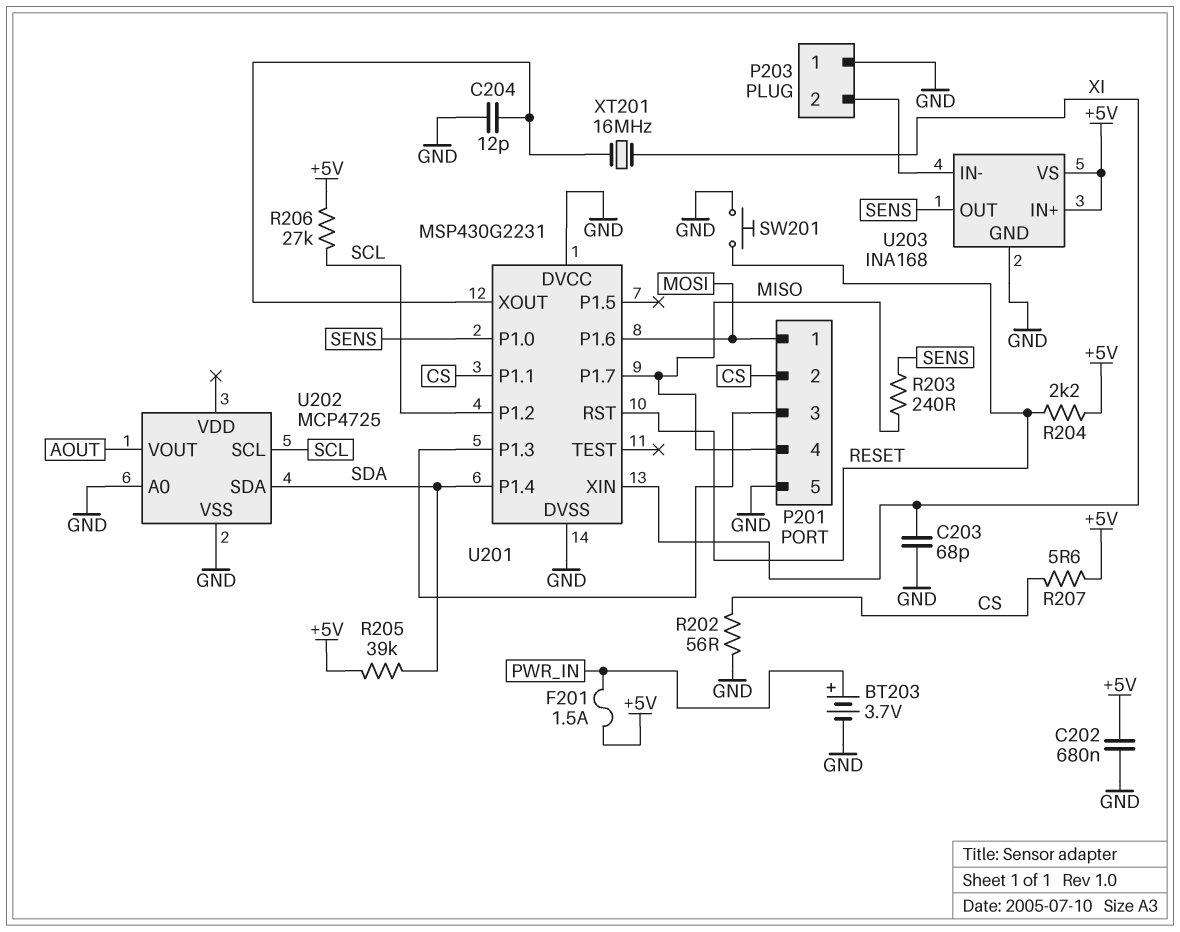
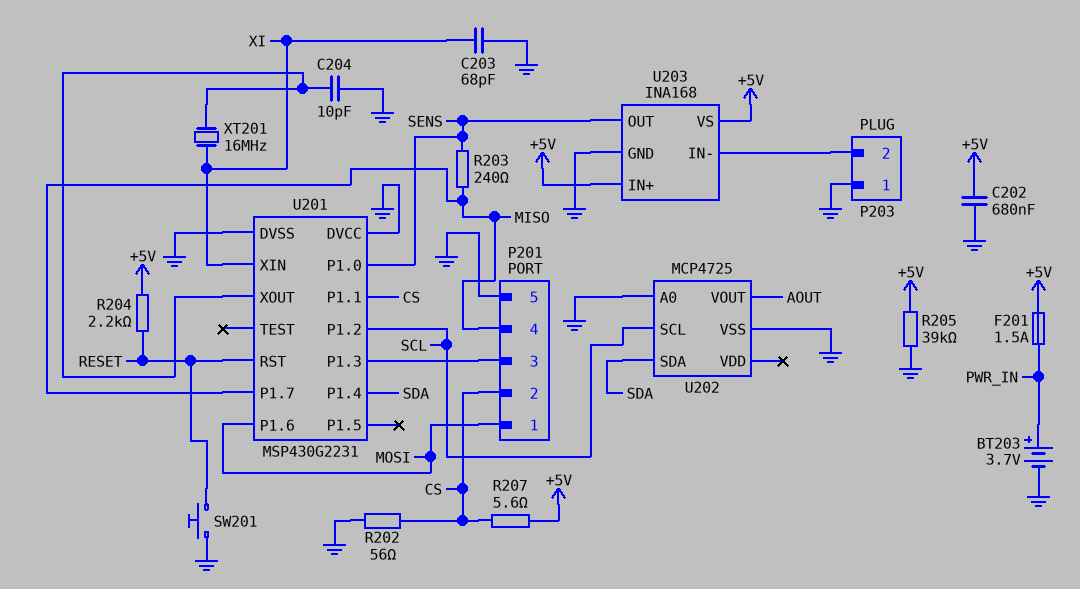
C204: 12pF (GND, U201/XOUT) -> 10pF (GND, U201/XOUT)
R205: 39k (+5V, SDA) -> 39k (+5V, GND)
R206: 27k (+5V, SCL) -> none

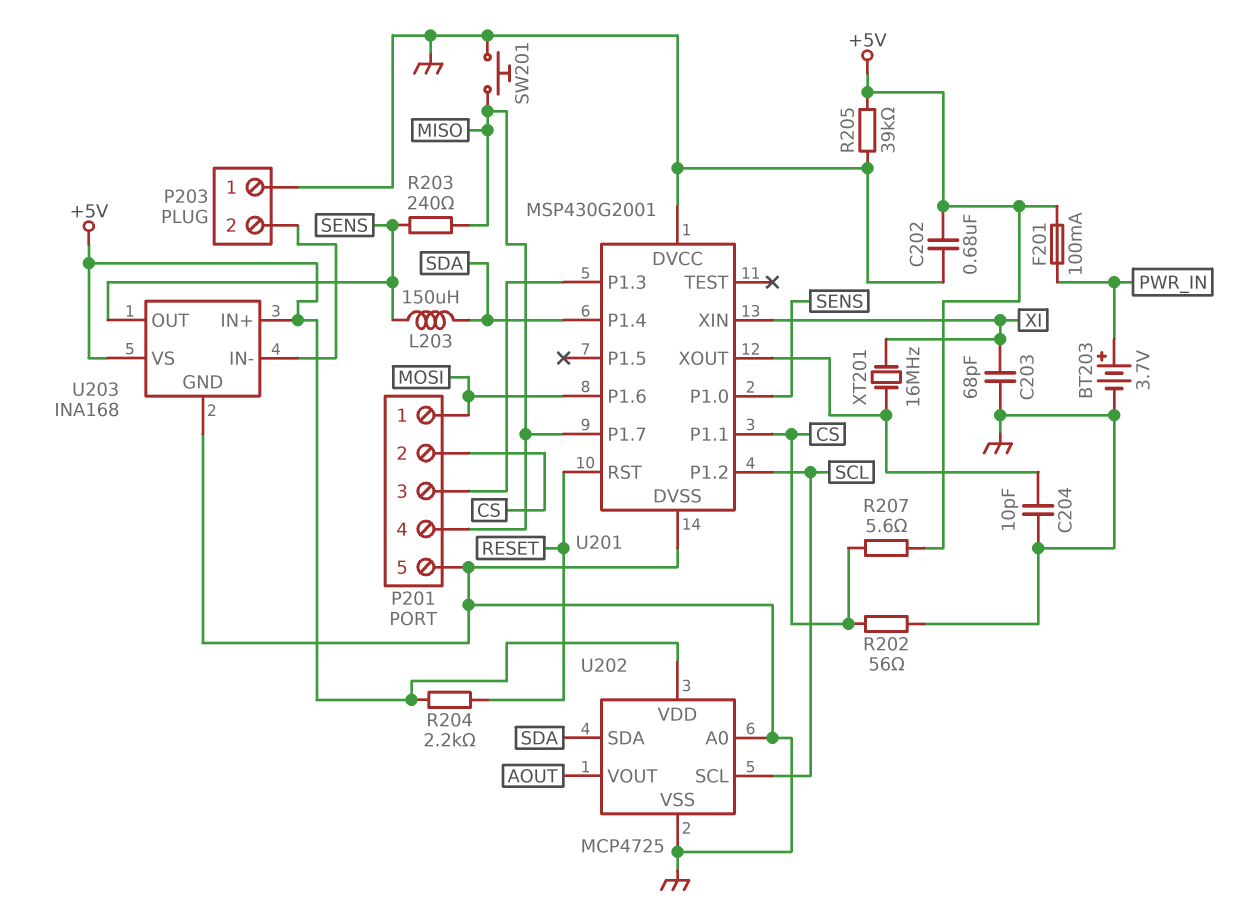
F201: 1.5A (+5V, PWR_IN) -> 100mA (+5V, PWR_IN)
L203: none -> 150uH (SDA, SENS)
SW201: button (GND, RESET) -> button (GND, MISO)
U201: MSP430G2231 -> MSP430G2001
U202 pin VDD: none -> +5V

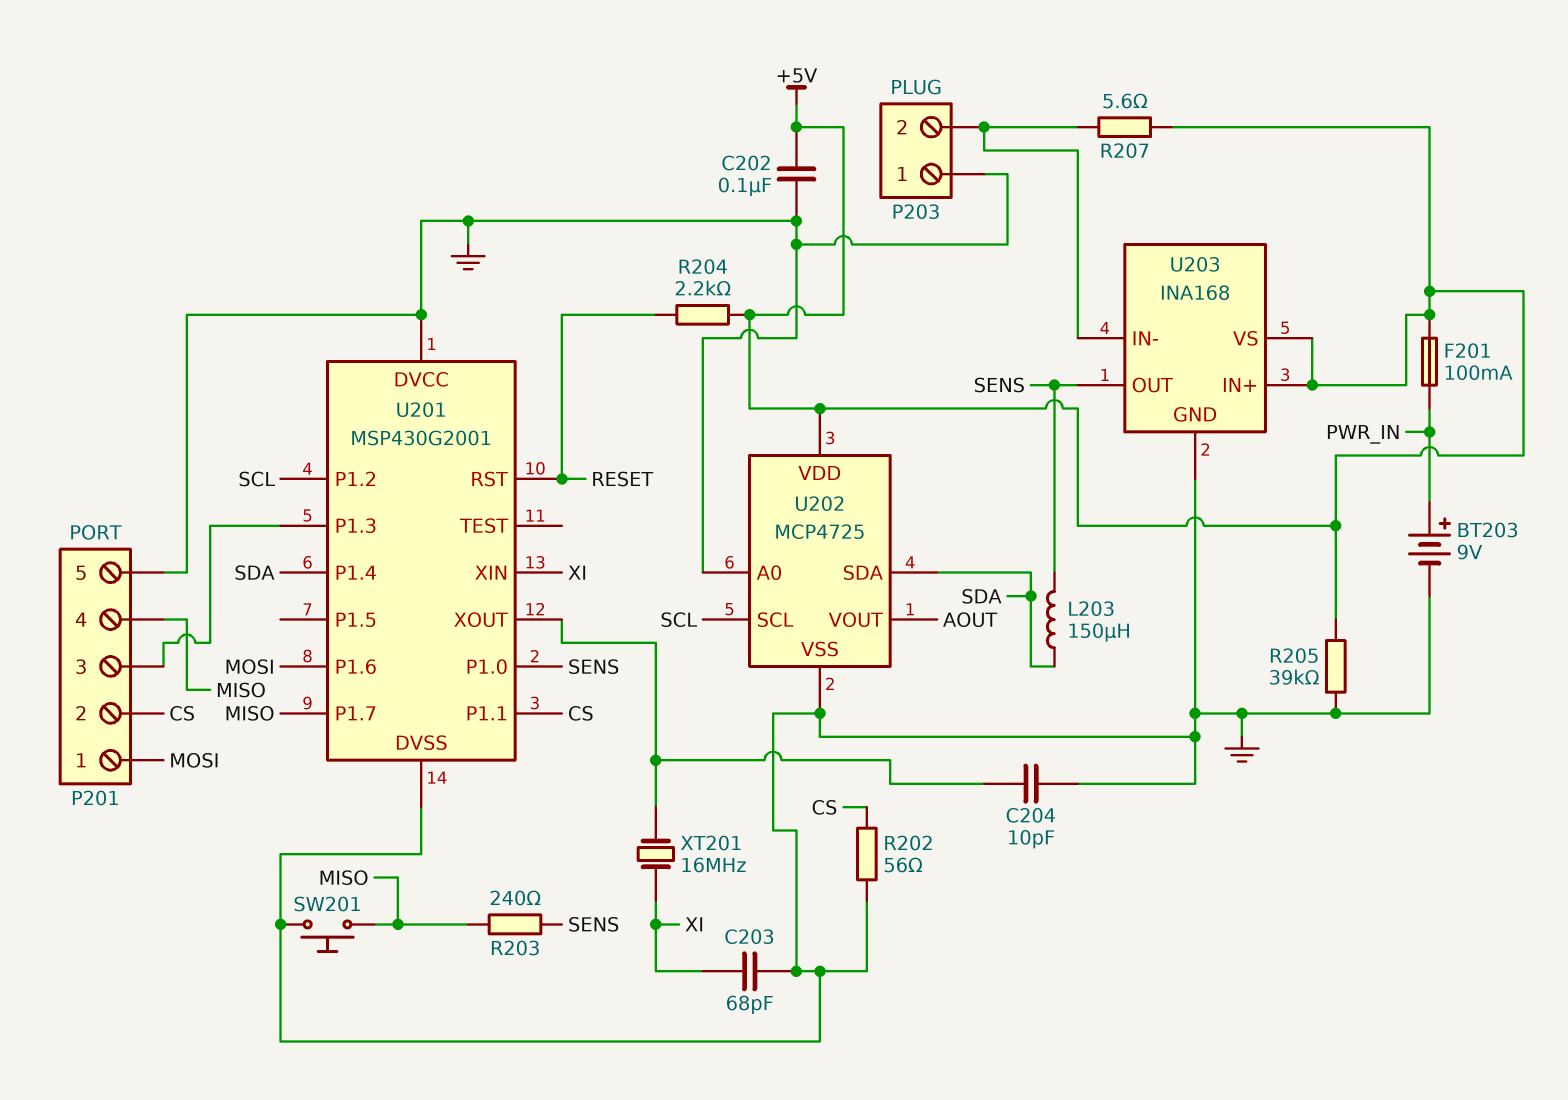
BT203: 3.7V (plus PWR_IN, minus GND) -> 9V (plus PWR_IN, minus GND)
C202: 680nF (+5V, GND) -> 100nF (+5V, GND)
R207: 5.6 (+5V, CS) -> 5.6 (+5V, P203/2)

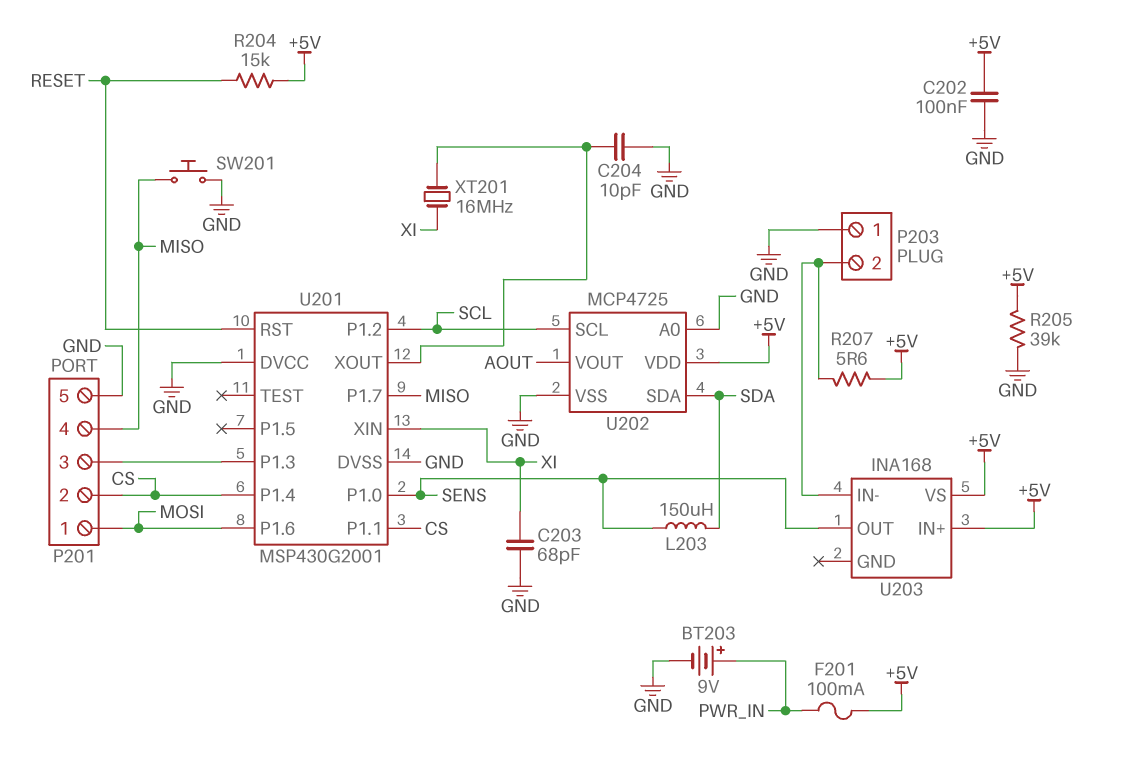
R202: 56 (CS, GND) -> none
R203: 240 (MISO, SENS) -> none
R204: 2.2k (+5V, RESET) -> 15k (+5V, RESET)
U201 pin P1.4: SDA -> CS
U203 pin GND: GND -> none

